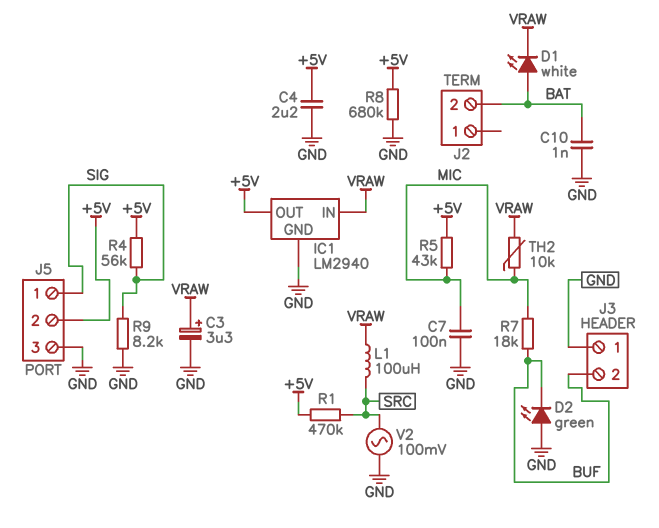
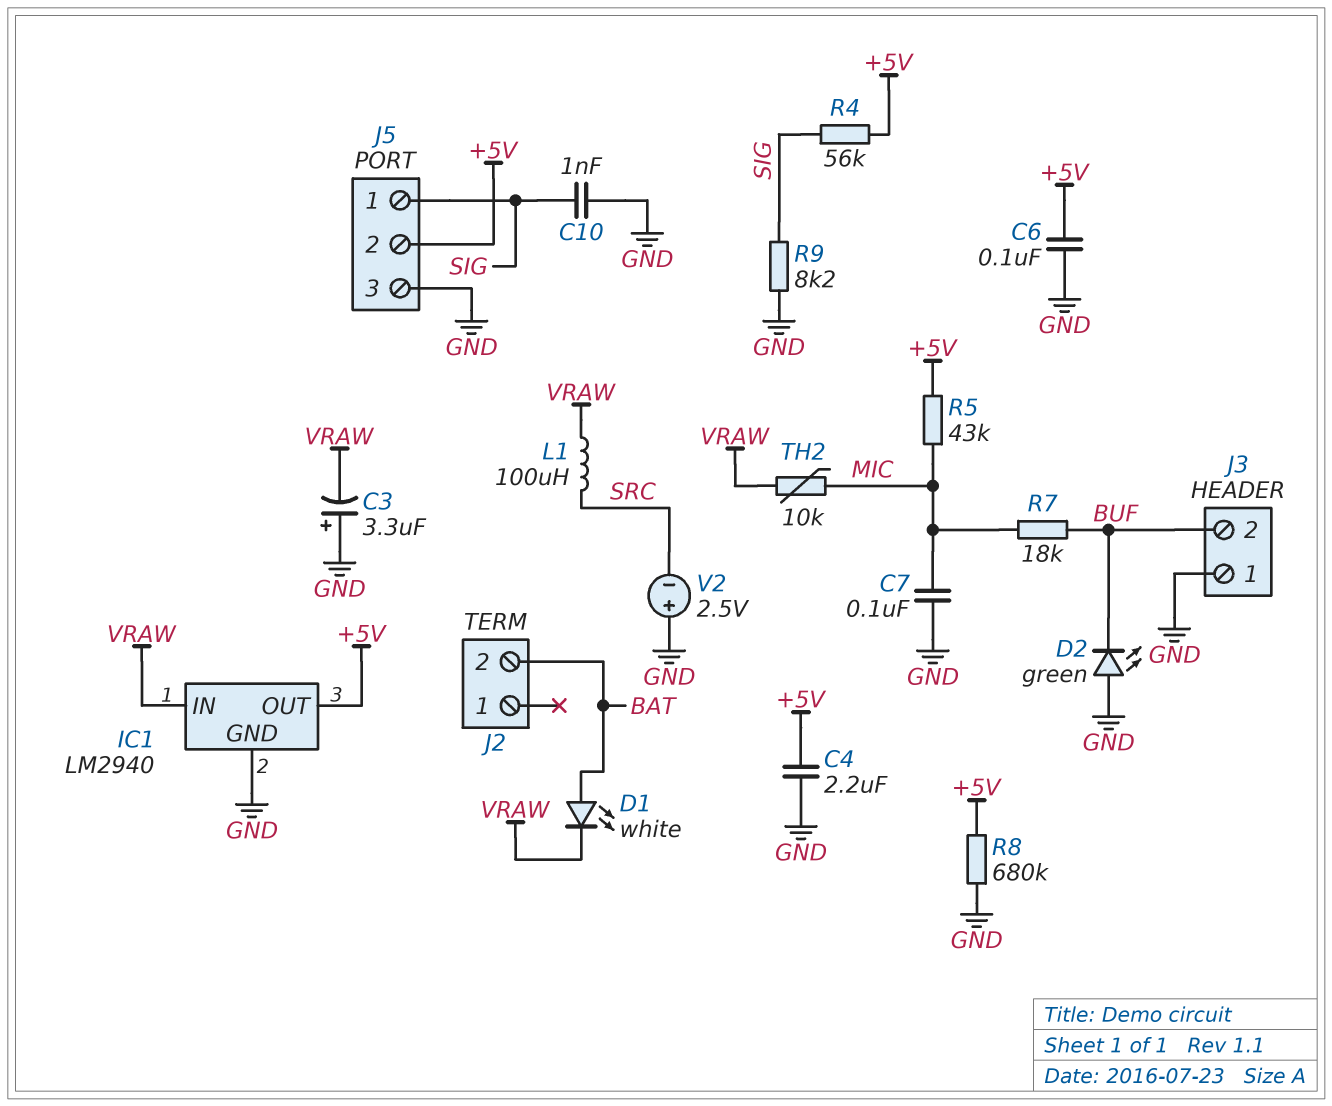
C3: 3.3uF (plus VRAW, minus GND) -> 3.3uF (plus GND, minus VRAW)
C6: none -> 100nF (+5V, GND)
C10: 1nF (BAT, GND) -> 1nF (GND, SIG)
R1: 470k (+5V, SRC) -> none
V2: AC 100mV (GND, SRC) -> 2.5V (plus GND, minus SRC)

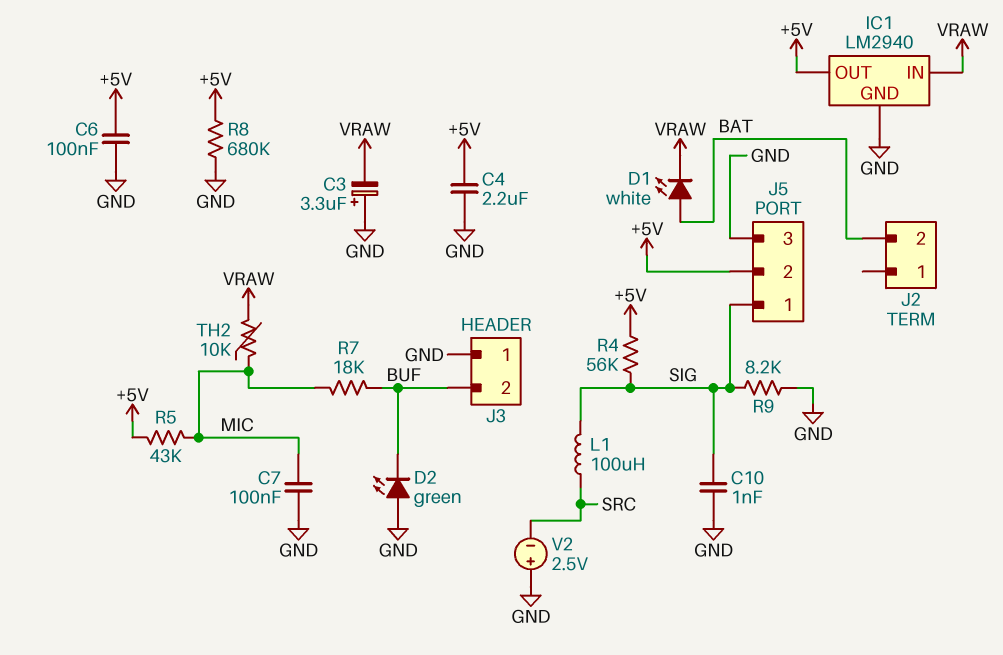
L1: 100uH (SRC, VRAW) -> 100uH (SIG, SRC)

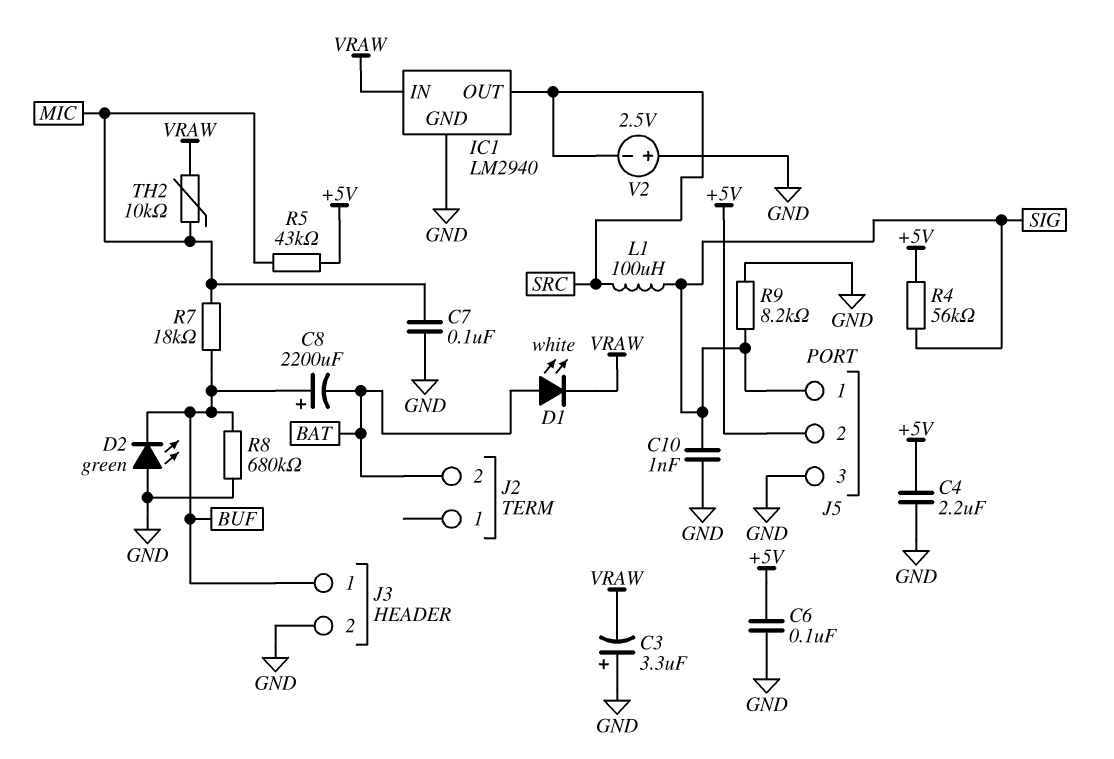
C8: none -> 2200uF (plus BUF, minus BAT)
IC1 pin OUT: +5V -> SRC
J3 pin 1: GND -> BUF
J3 pin 2: BUF -> GND
R8: 680k (+5V, GND) -> 680k (BUF, GND)

